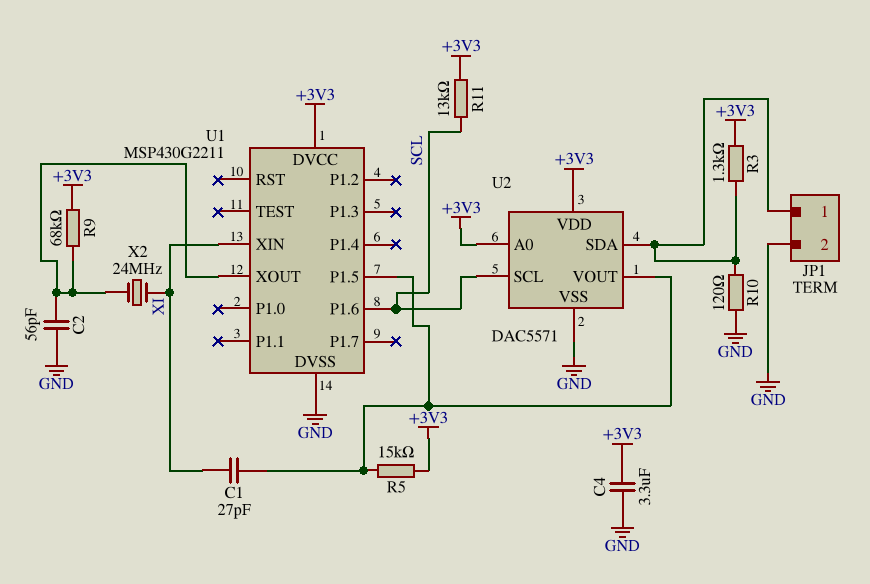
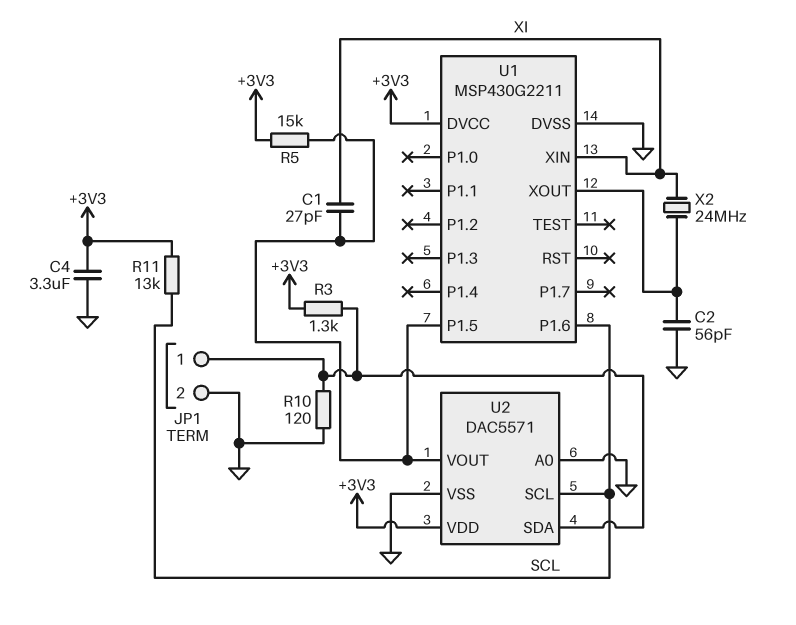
R9: 68k (+3V3, U1/XOUT) -> none
U2 pin A0: +3V3 -> GND

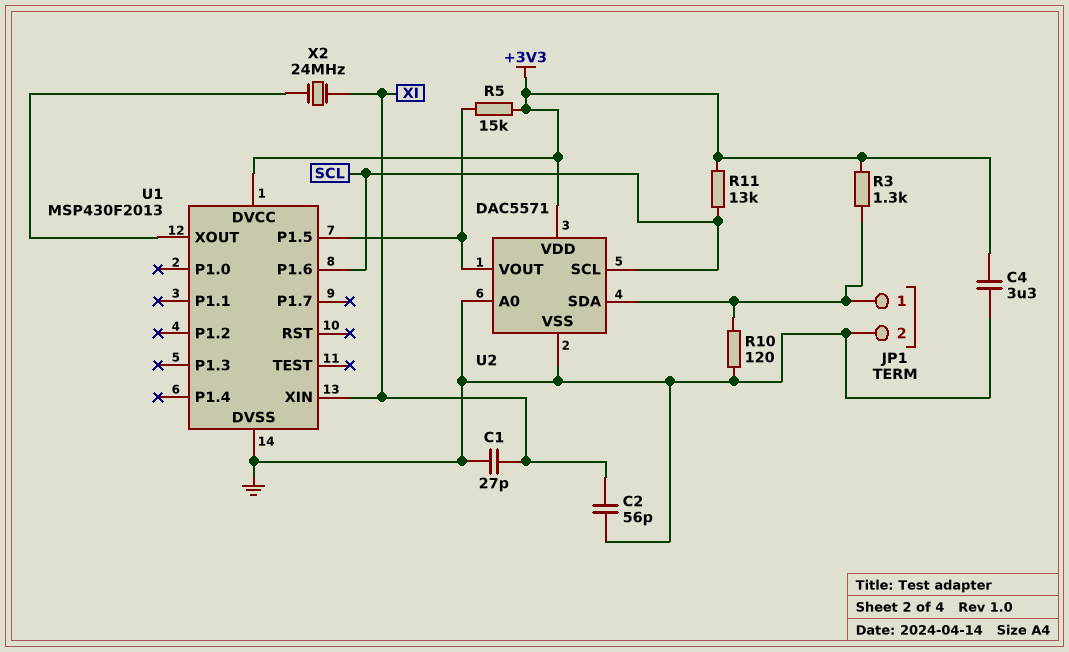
C1: 27pF (U1/P1.5, XI) -> 27pF (GND, XI)
C2: 56pF (GND, U1/XOUT) -> 56pF (GND, XI)
U1: MSP430G2211 -> MSP430F2013

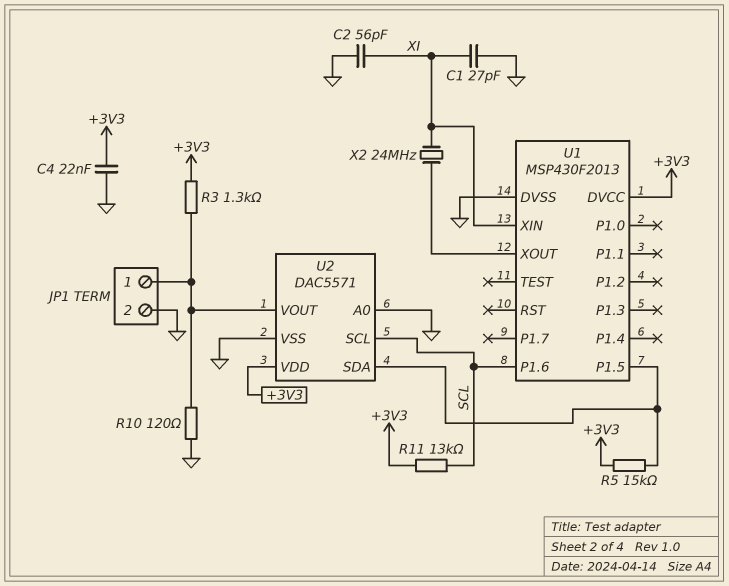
C4: 3.3uF (+3V3, GND) -> 22nF (+3V3, GND)
U2 pin SDA: JP1/1 -> U1/P1.5
U2 pin VOUT: U1/P1.5 -> JP1/1

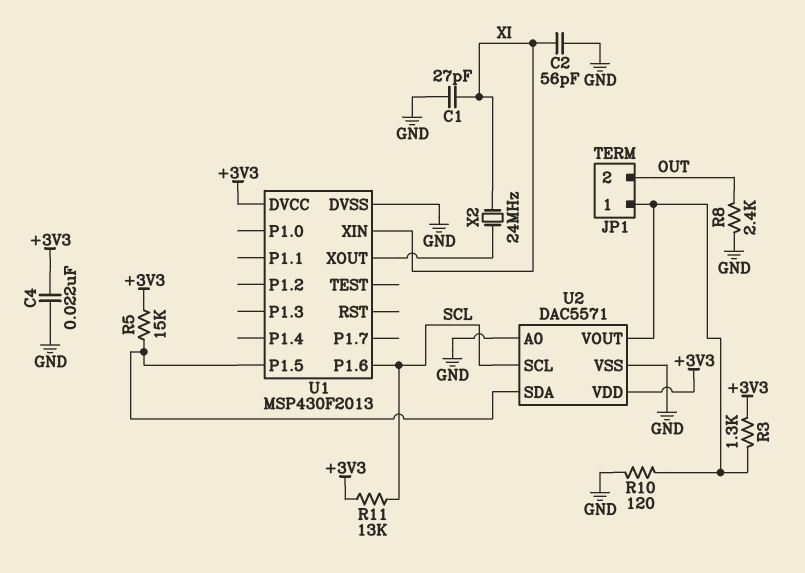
JP1 pin 2: GND -> OUT
R8: none -> 2.4k (GND, OUT)

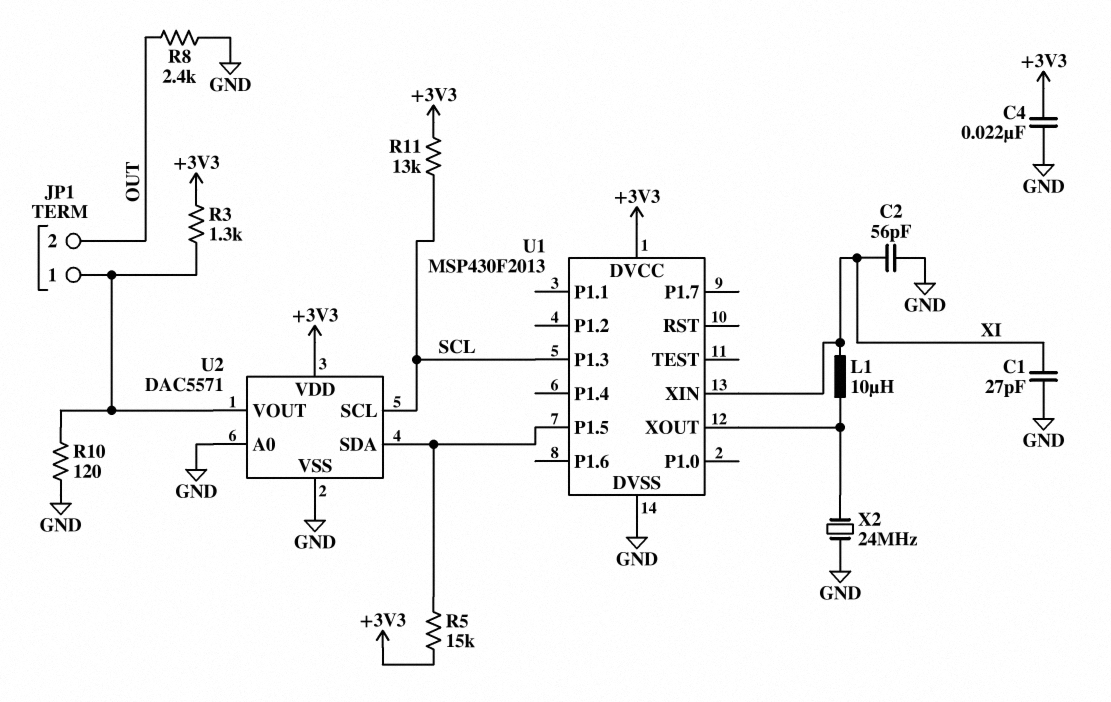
L1: none -> 10uH (U1/XOUT, XI)
U1 pin P1.3: none -> SCL
U1 pin P1.6: SCL -> none
X2: 24MHz (U1/XOUT, XI) -> 24MHz (GND, U1/XOUT)

